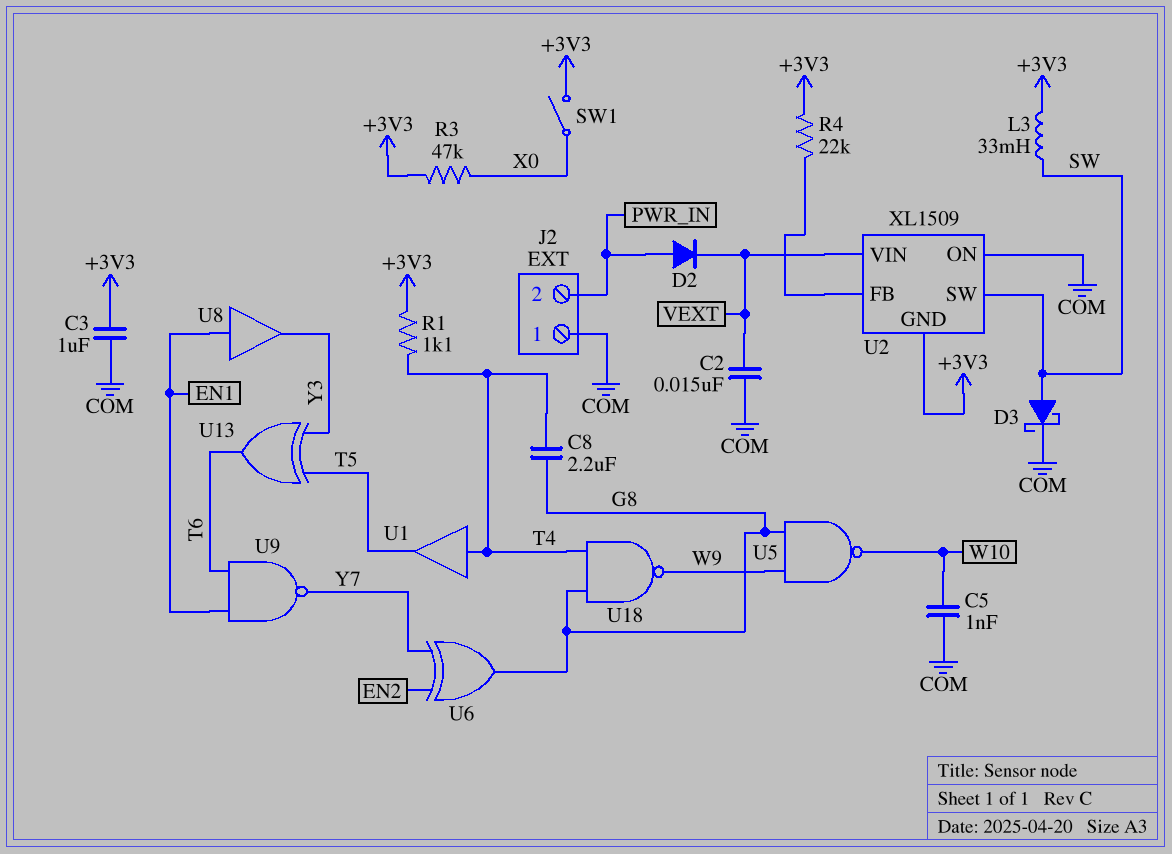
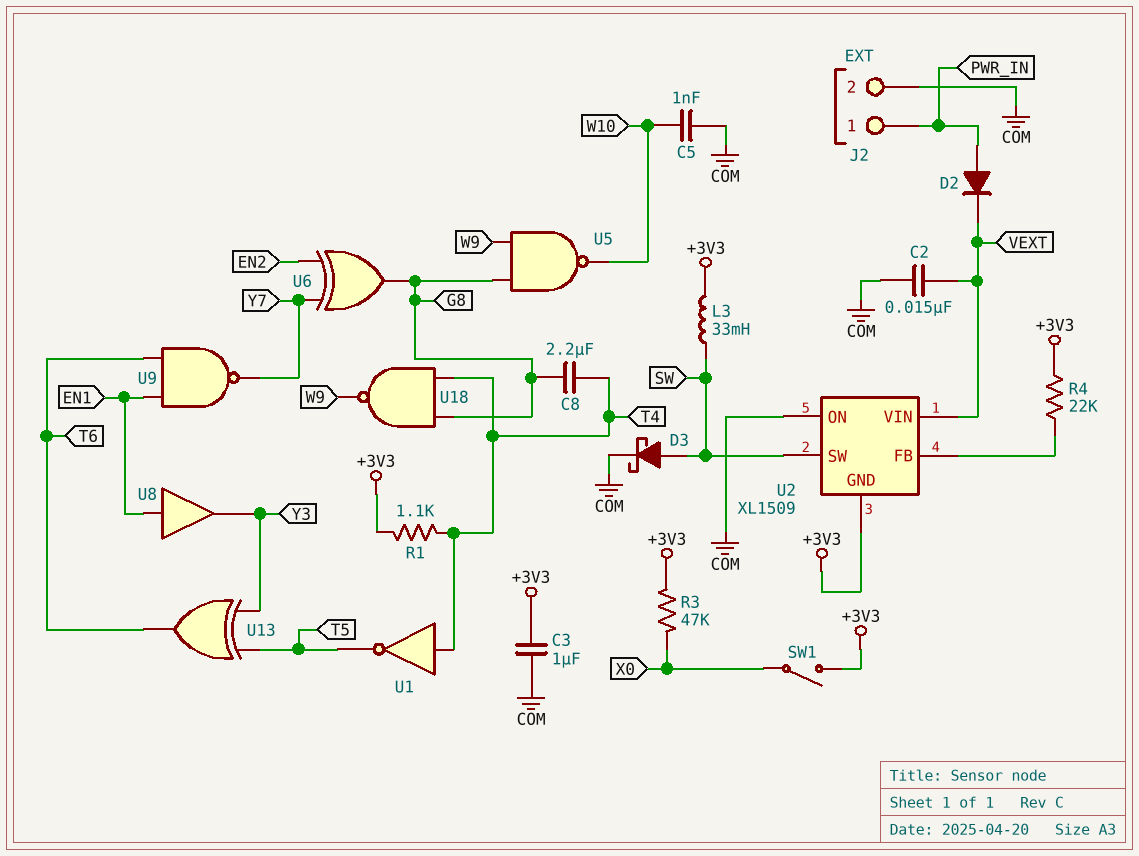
J2 pin 1: COM -> PWR_IN
J2 pin 2: PWR_IN -> COM
U1: buffer (in T4, out T5) -> NOT (in T4, out T5)

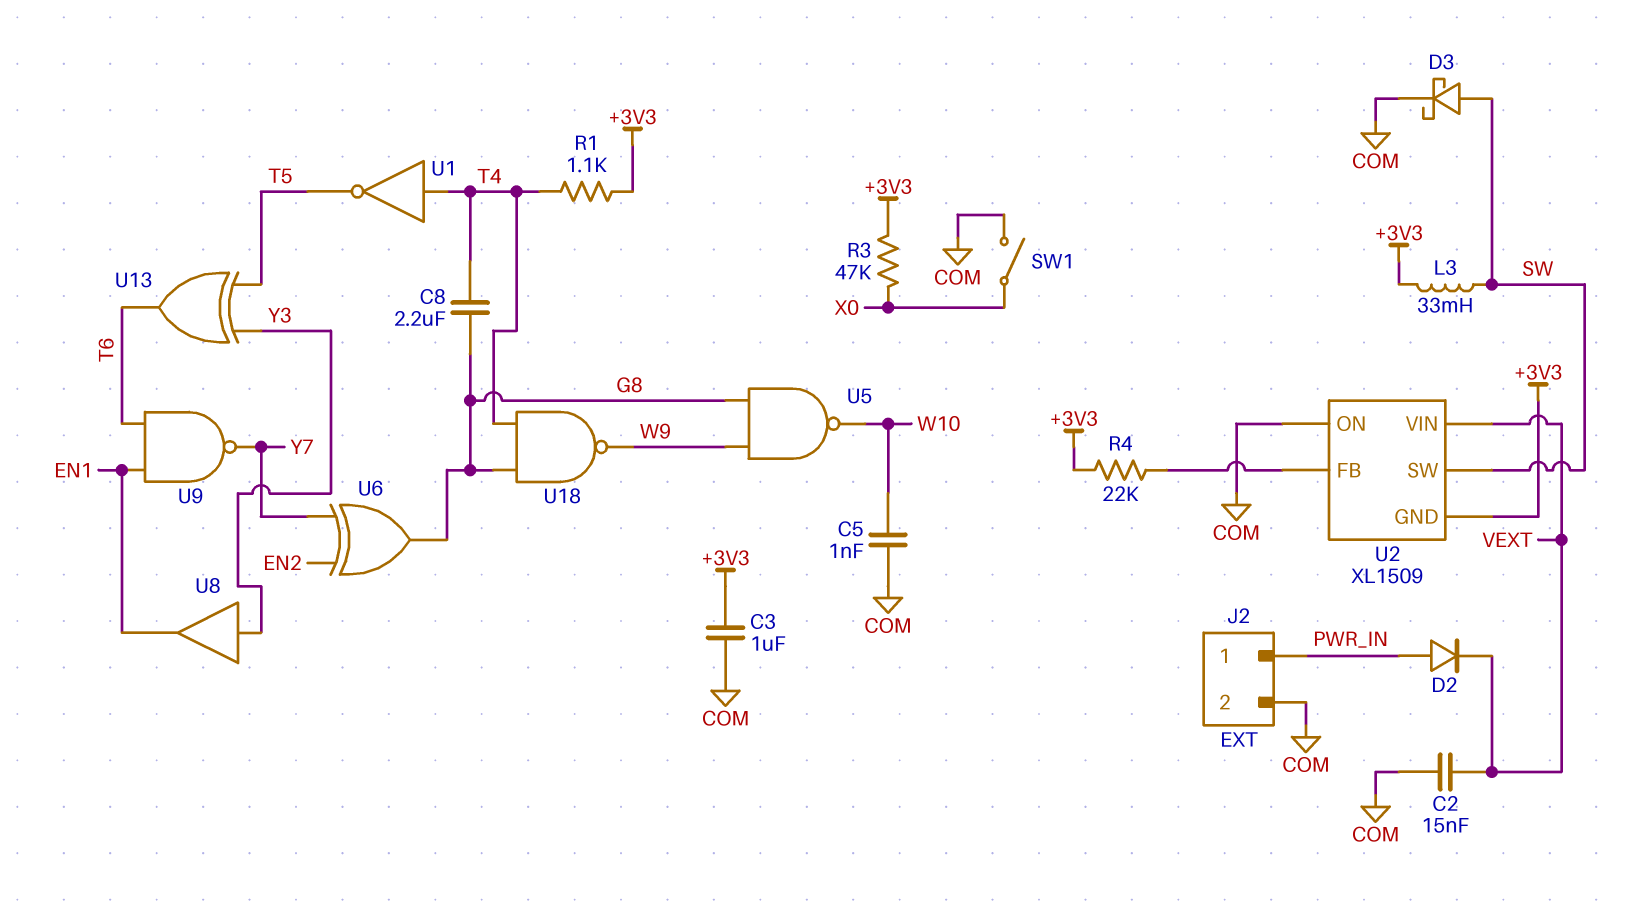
SW1: switch (+3V3, X0) -> switch (COM, X0)
U8: buffer (in EN1, out Y3) -> buffer (in Y3, out EN1)

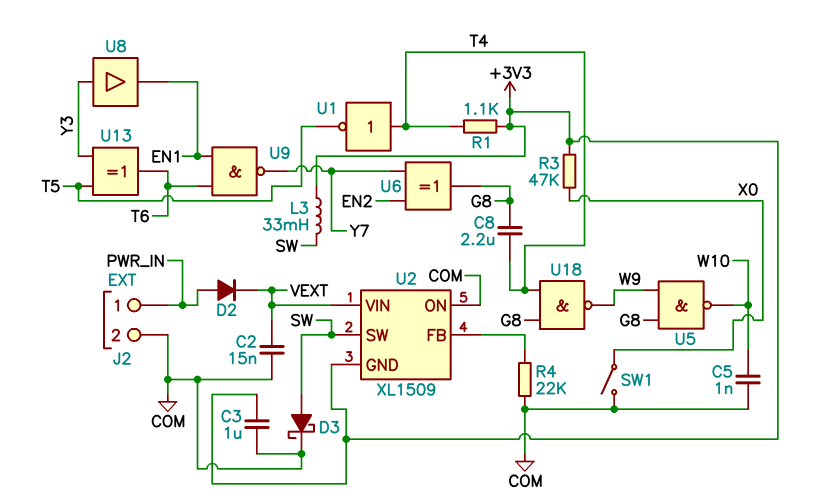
R4: 22k (+3V3, U2/FB) -> 22k (COM, U2/FB)

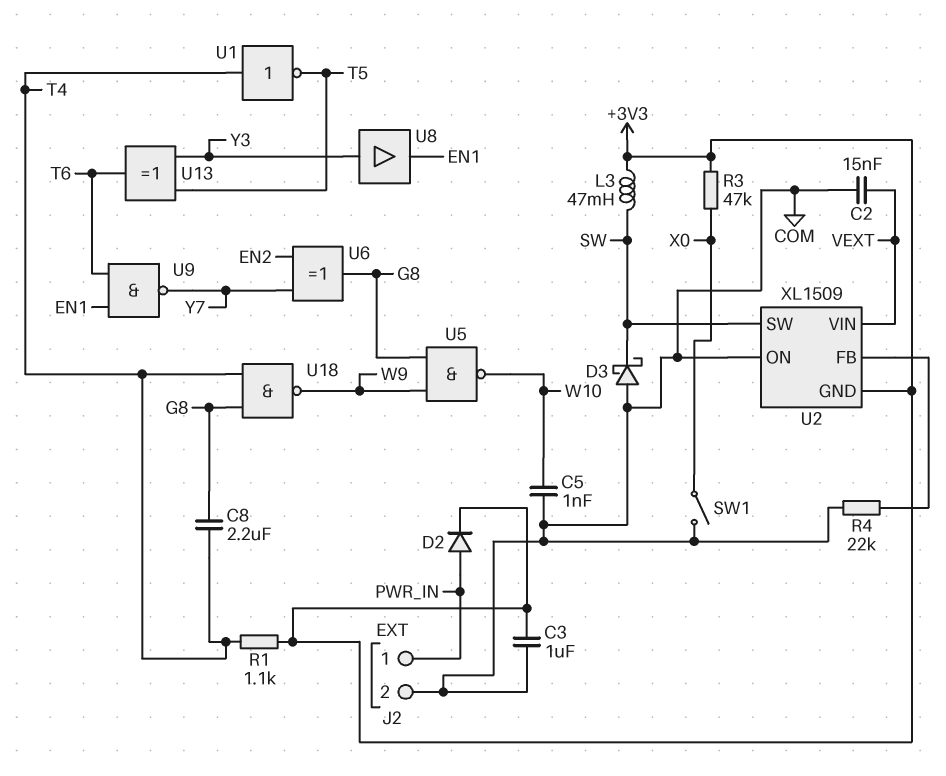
D2: diode (A PWR_IN, K VEXT) -> diode (A PWR_IN, K +3V3)
D3: schottky (A SW, K COM) -> schottky (A COM, K SW)
L3: 33mH (+3V3, SW) -> 47mH (+3V3, SW)

